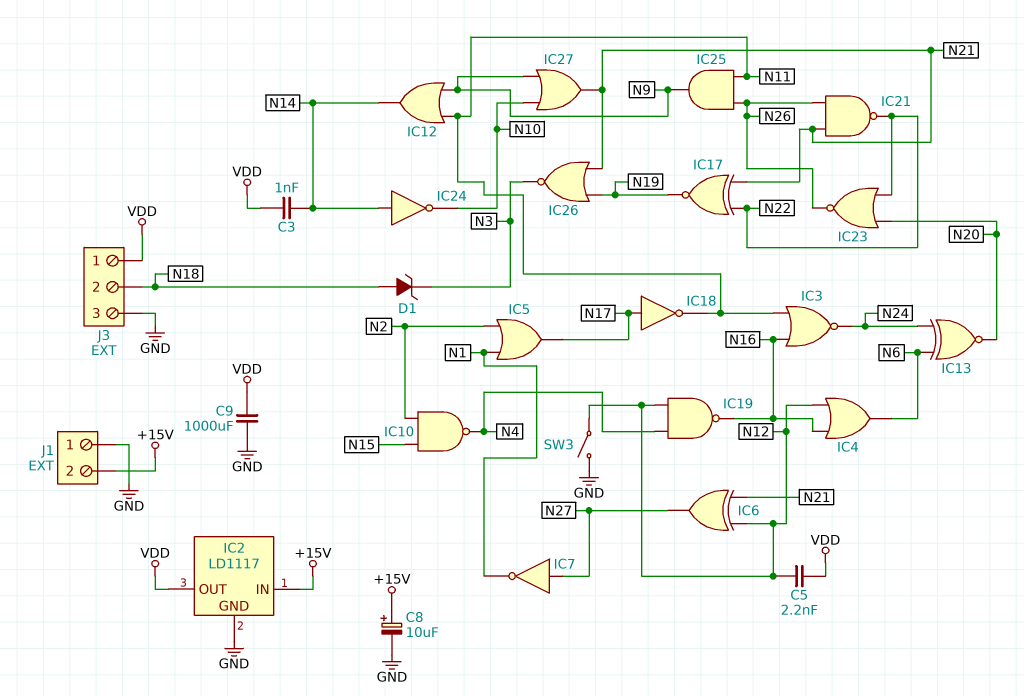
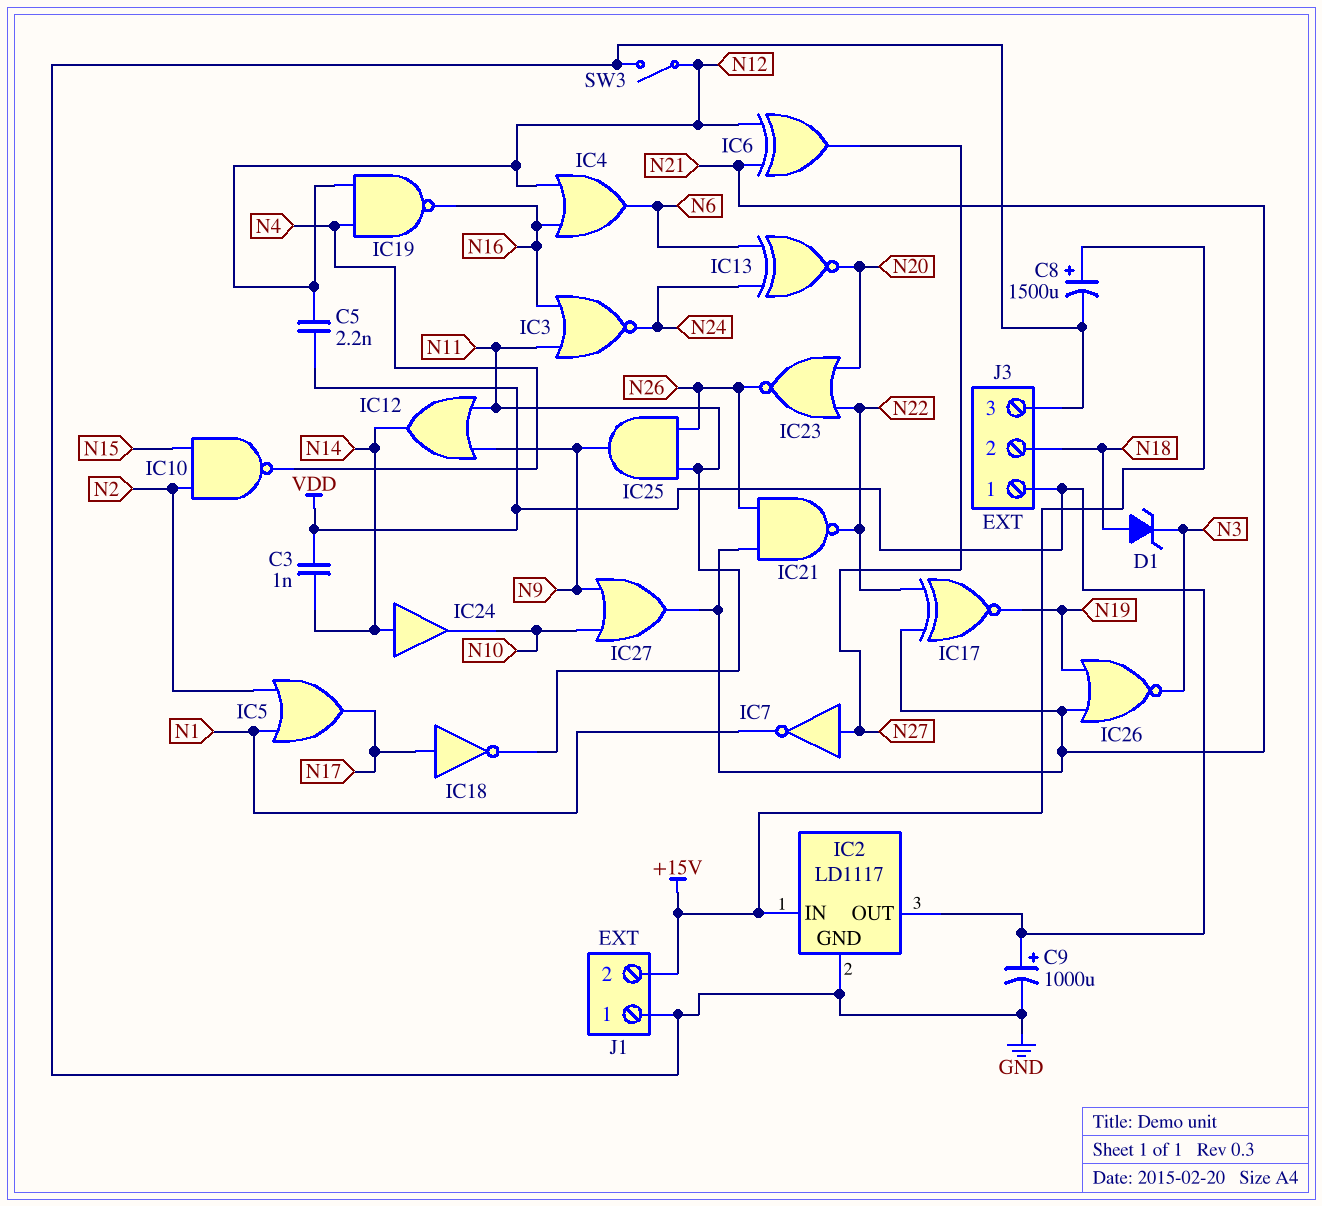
C8: 10uF (plus +15V, minus GND) -> 1500uF (plus +15V, minus GND)
C9: 1000uF (GND, VDD) -> 1000uF (plus VDD, minus GND)
IC24: NOT (in N14, out N10) -> buffer (in N14, out N10)

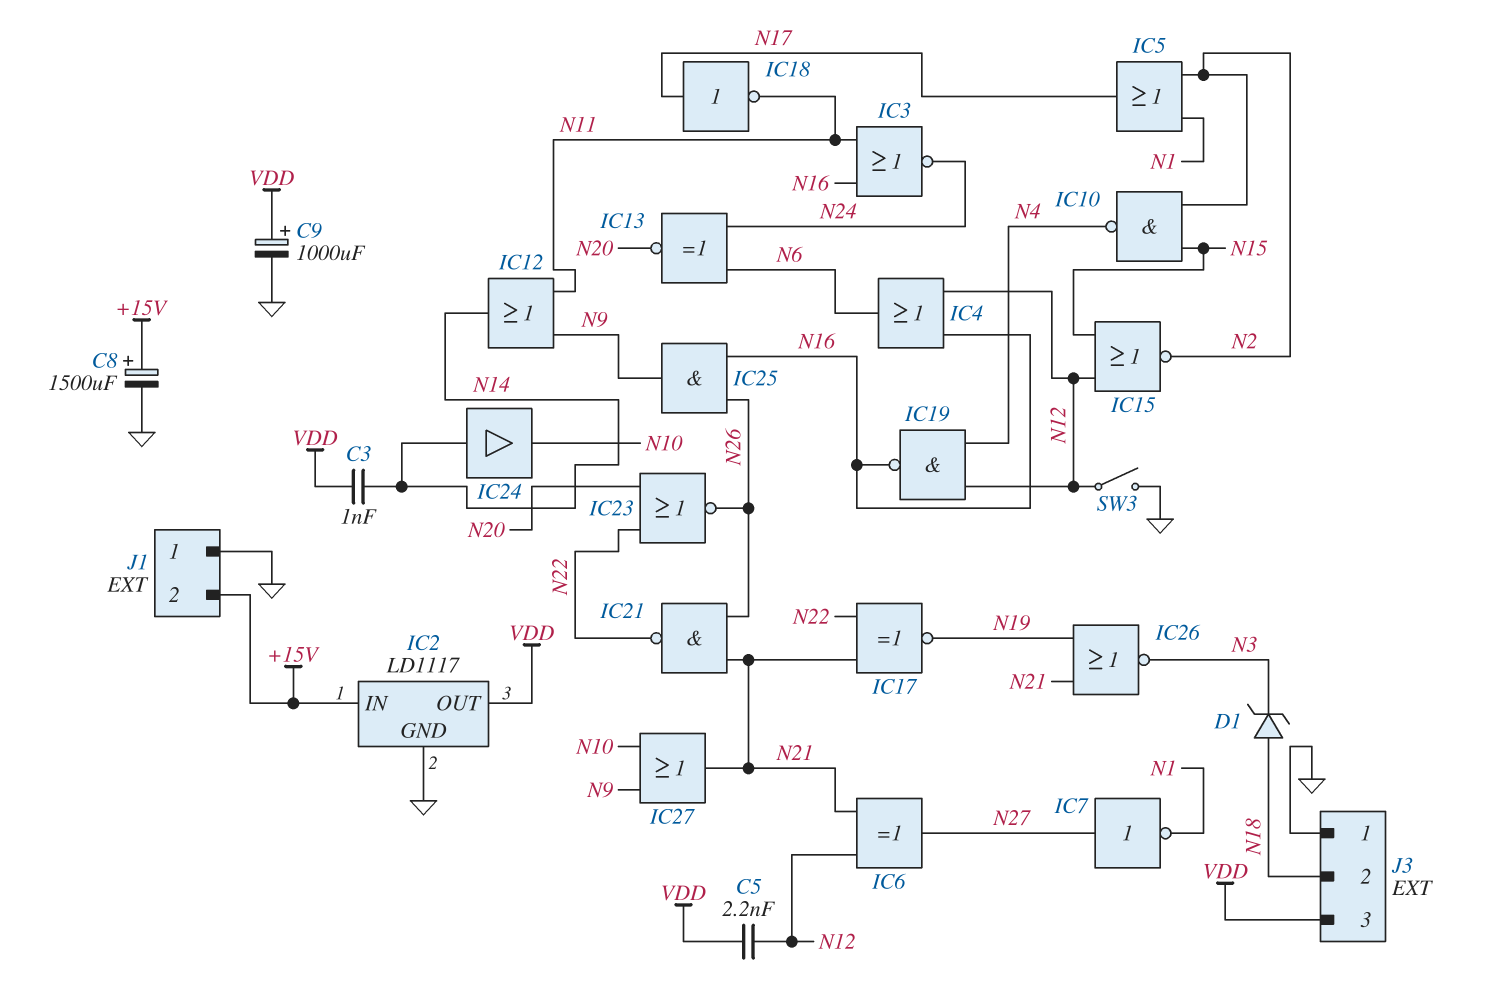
IC15: none -> NOR (in N12, in N15, out N2)
IC25: AND (in N11, in N26, out N9) -> AND (in N16, in N26, out N9)
J3 pin 1: VDD -> GND
J3 pin 3: GND -> VDD

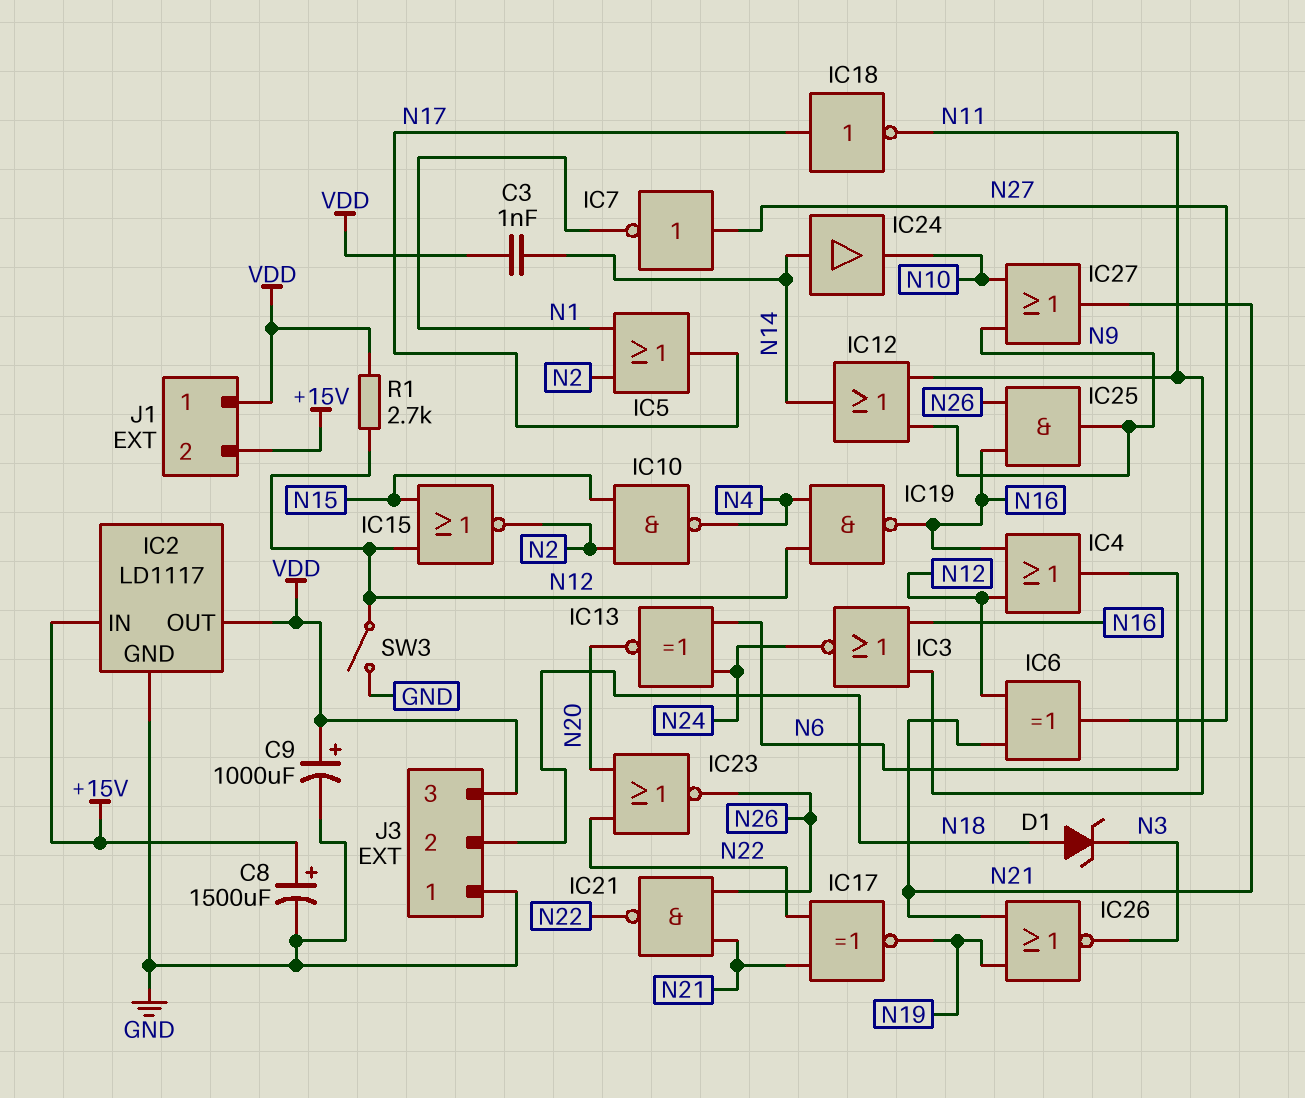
C5: 2.2nF (N12, VDD) -> none
J1 pin 1: GND -> VDD
R1: none -> 2.7k (N12, VDD)

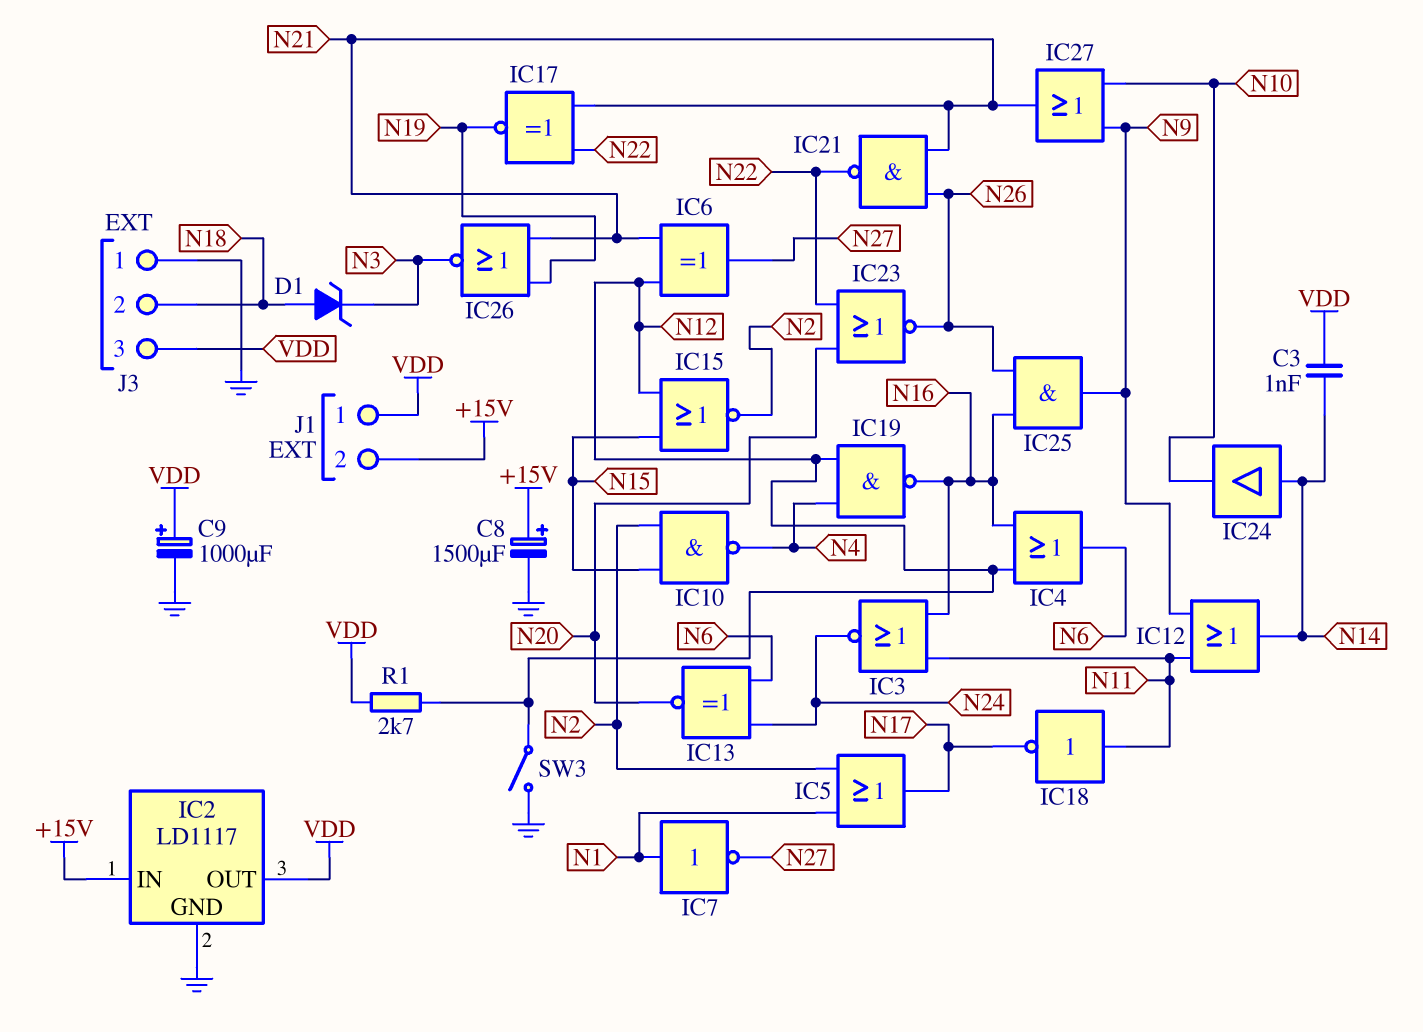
IC7: NOT (in N27, out N1) -> NOT (in N1, out N27)
IC18: NOT (in N17, out N11) -> NOT (in N11, out N17)

